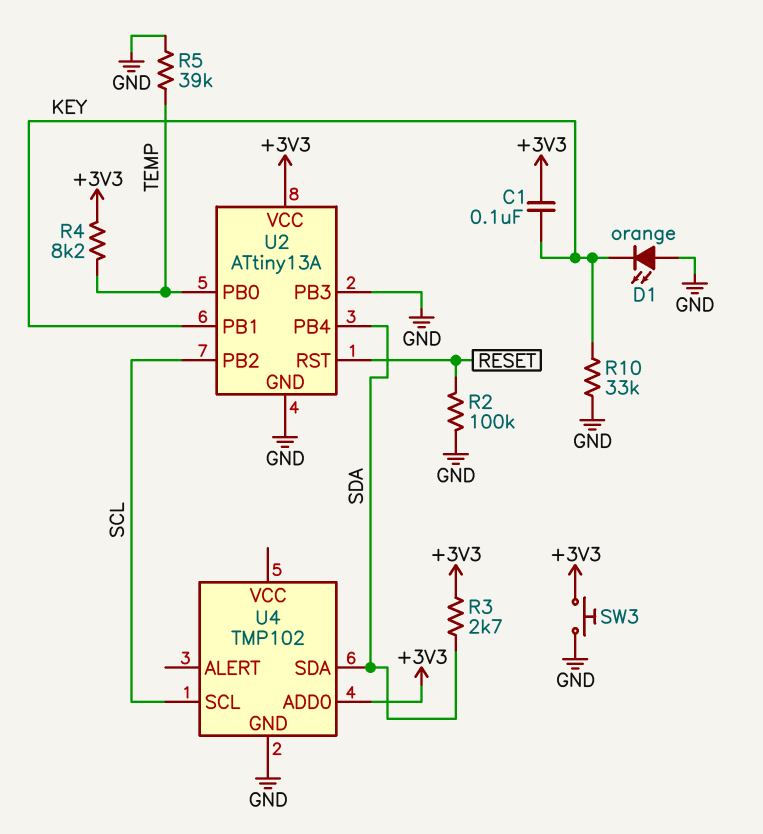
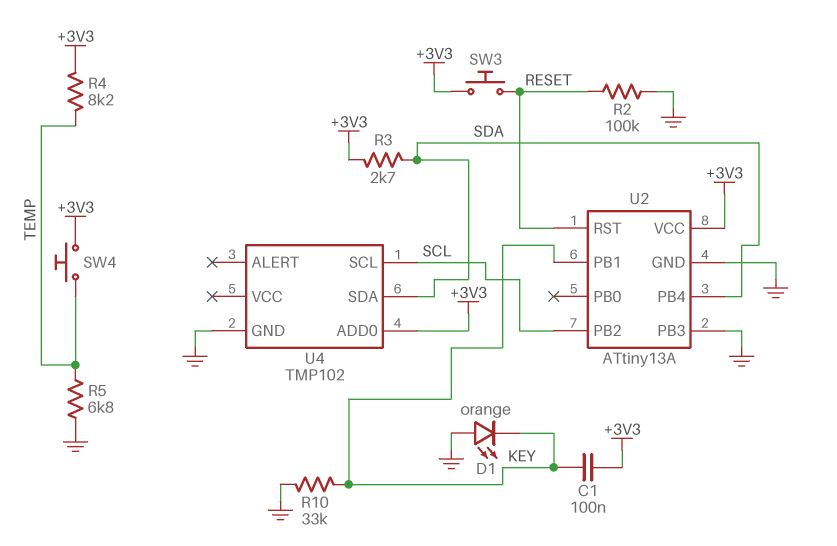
R5: 39k (GND, TEMP) -> 6.8k (GND, TEMP)
SW3: button (+3V3, GND) -> button (+3V3, RESET)
SW4: none -> button (+3V3, TEMP)
U2 pin PB0: TEMP -> none

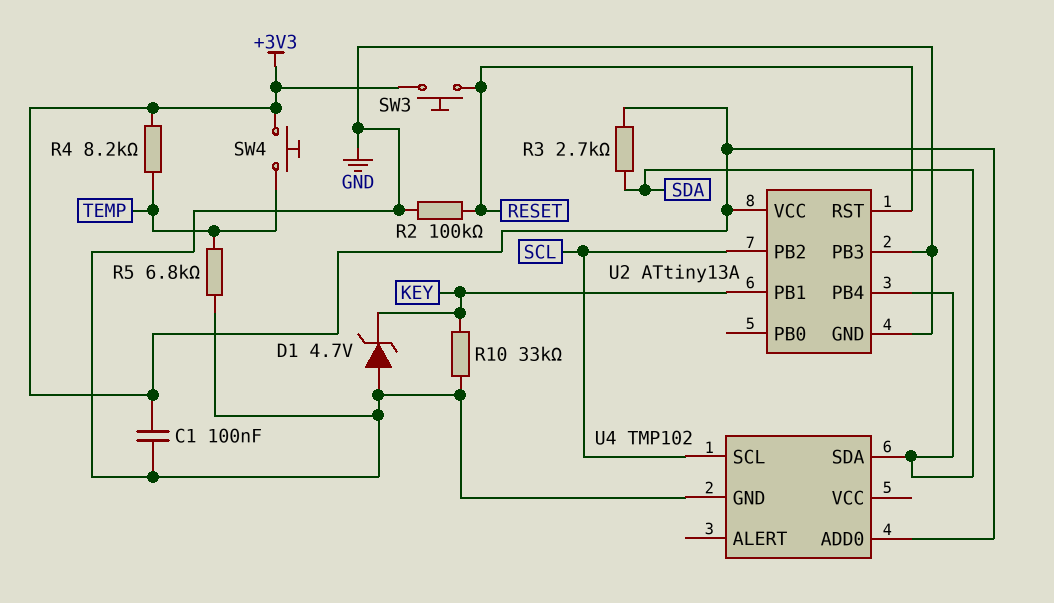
C1: 100nF (+3V3, KEY) -> 100nF (+3V3, GND)
D1: LED orange (A GND, K KEY) -> zener 4.7V (A GND, K KEY)

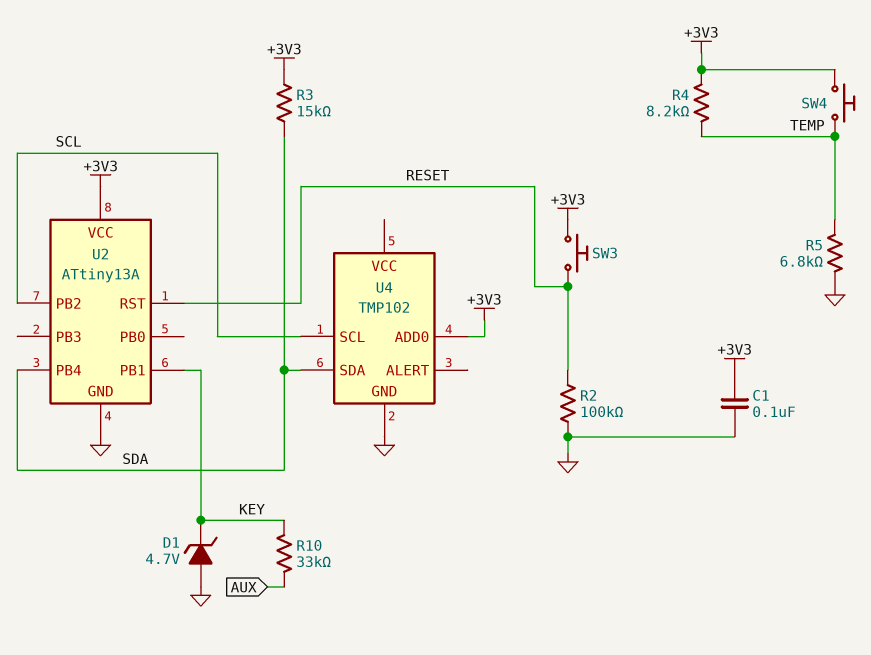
R3: 2.7k (+3V3, SDA) -> 15k (+3V3, SDA)
R10: 33k (GND, KEY) -> 33k (AUX, KEY)
U2 pin PB3: GND -> none

